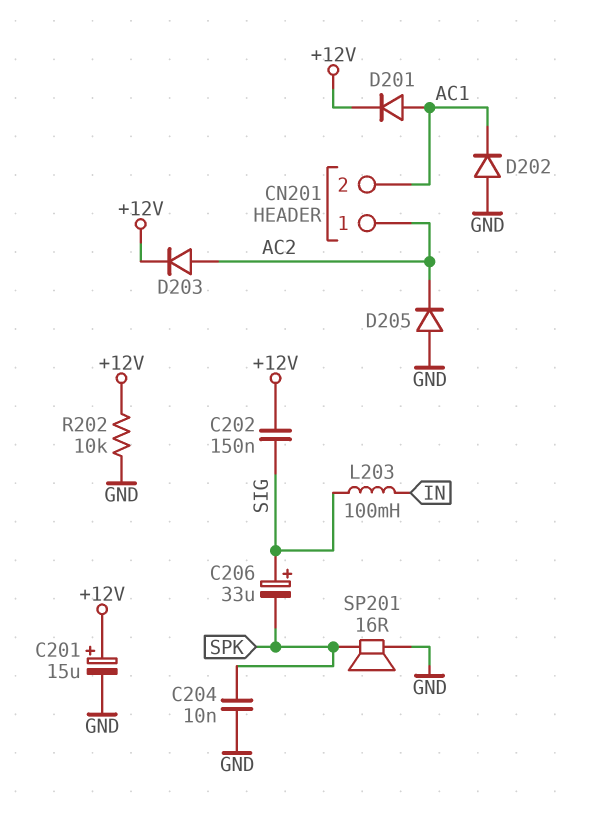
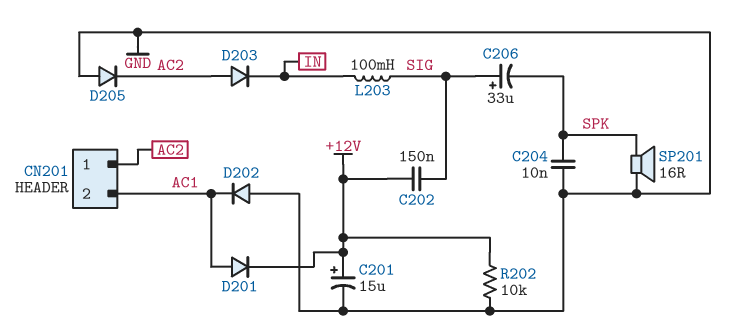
D203: diode (A AC2, K +12V) -> diode (A AC2, K IN)

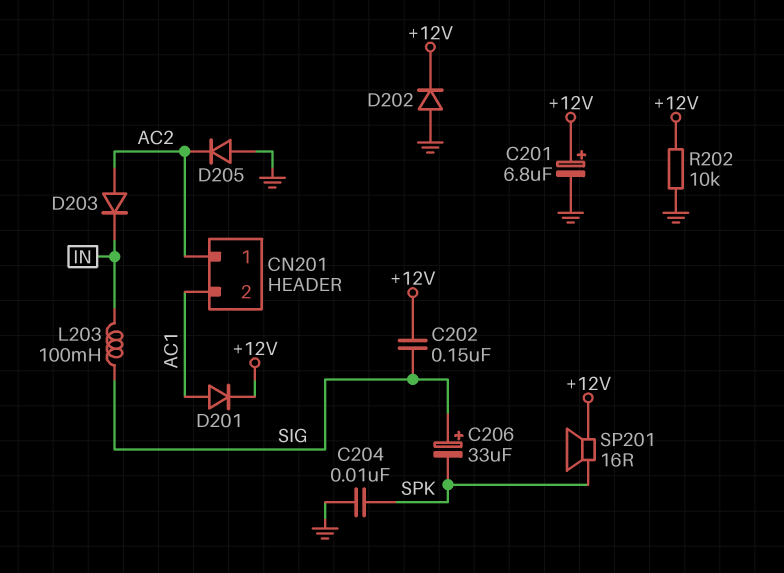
C201: 15uF (plus +12V, minus GND) -> 6.8uF (plus +12V, minus GND)
D202: diode (A GND, K AC1) -> diode (A GND, K +12V)
SP201: speaker 16R (GND, SPK) -> speaker 16R (+12V, SPK)

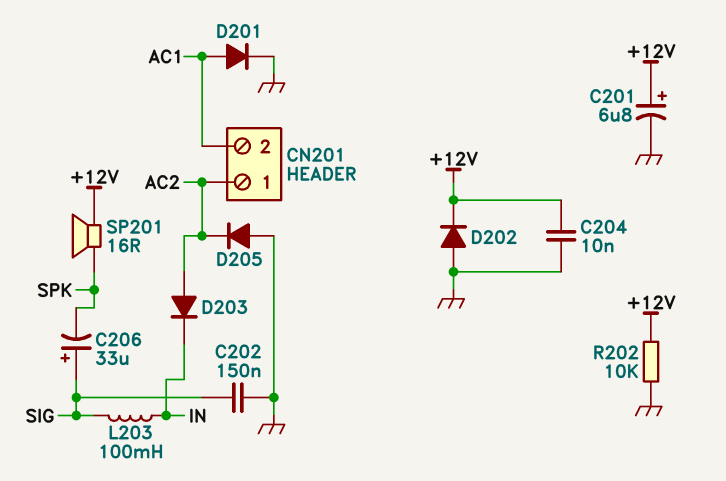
C202: 150nF (+12V, SIG) -> 150nF (GND, SIG)
C204: 10nF (GND, SPK) -> 10nF (+12V, GND)
D201: diode (A AC1, K +12V) -> diode (A AC1, K GND)

